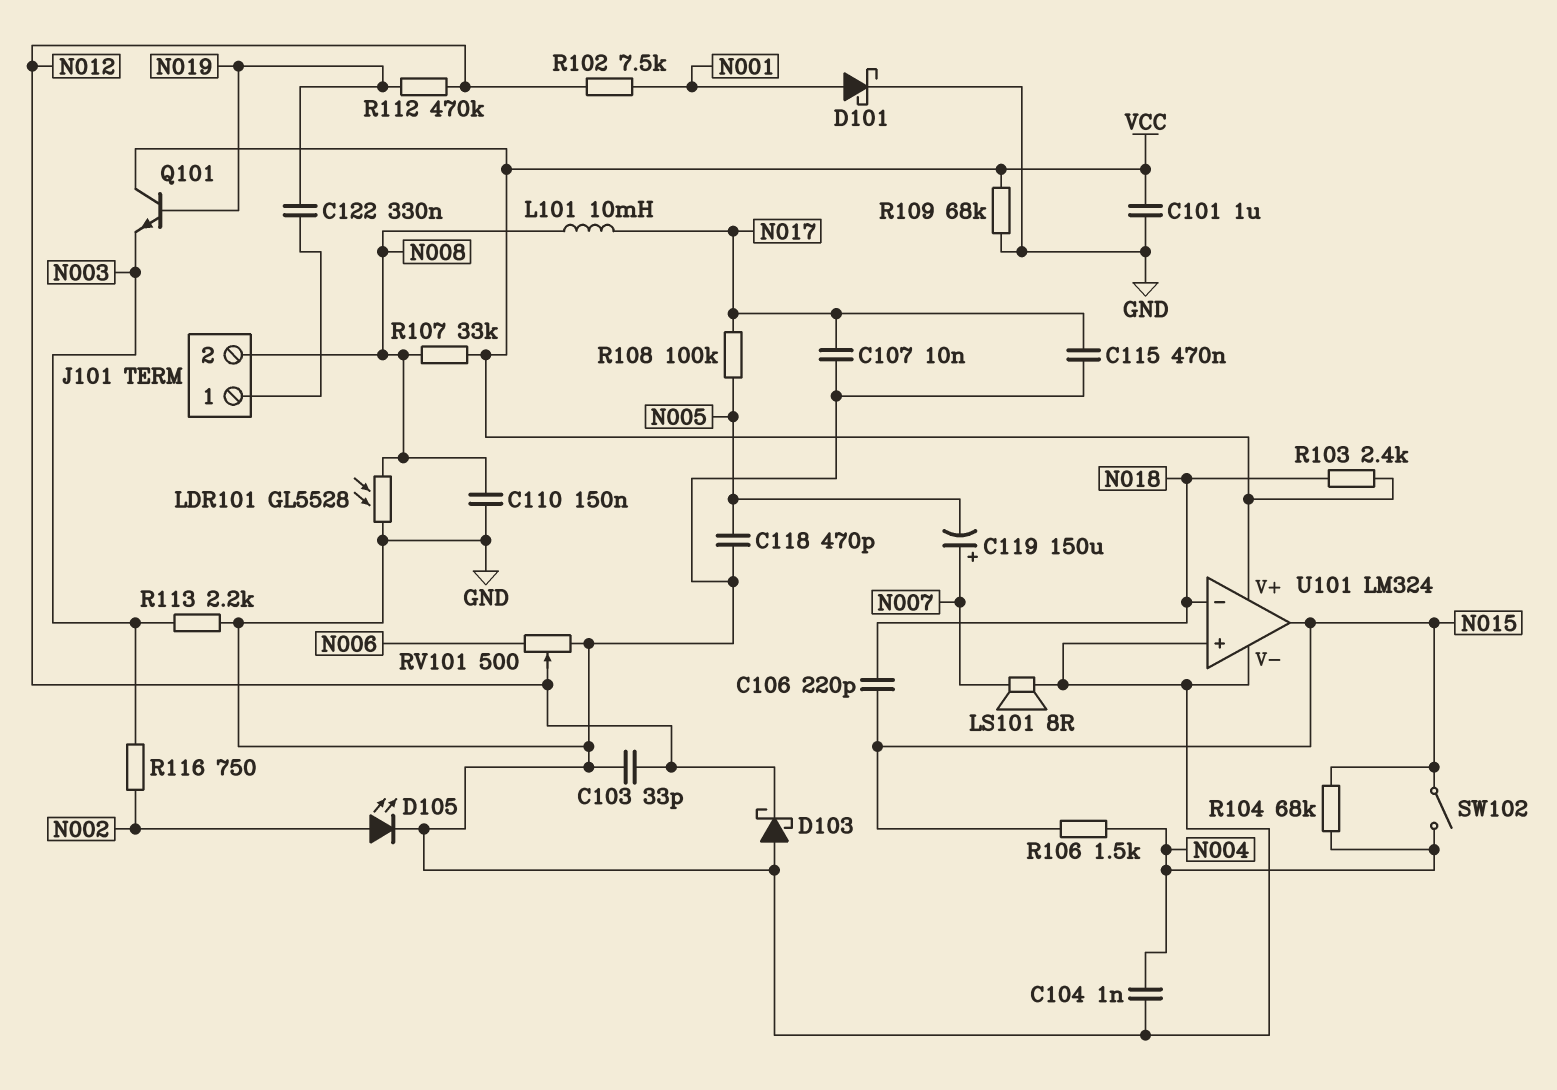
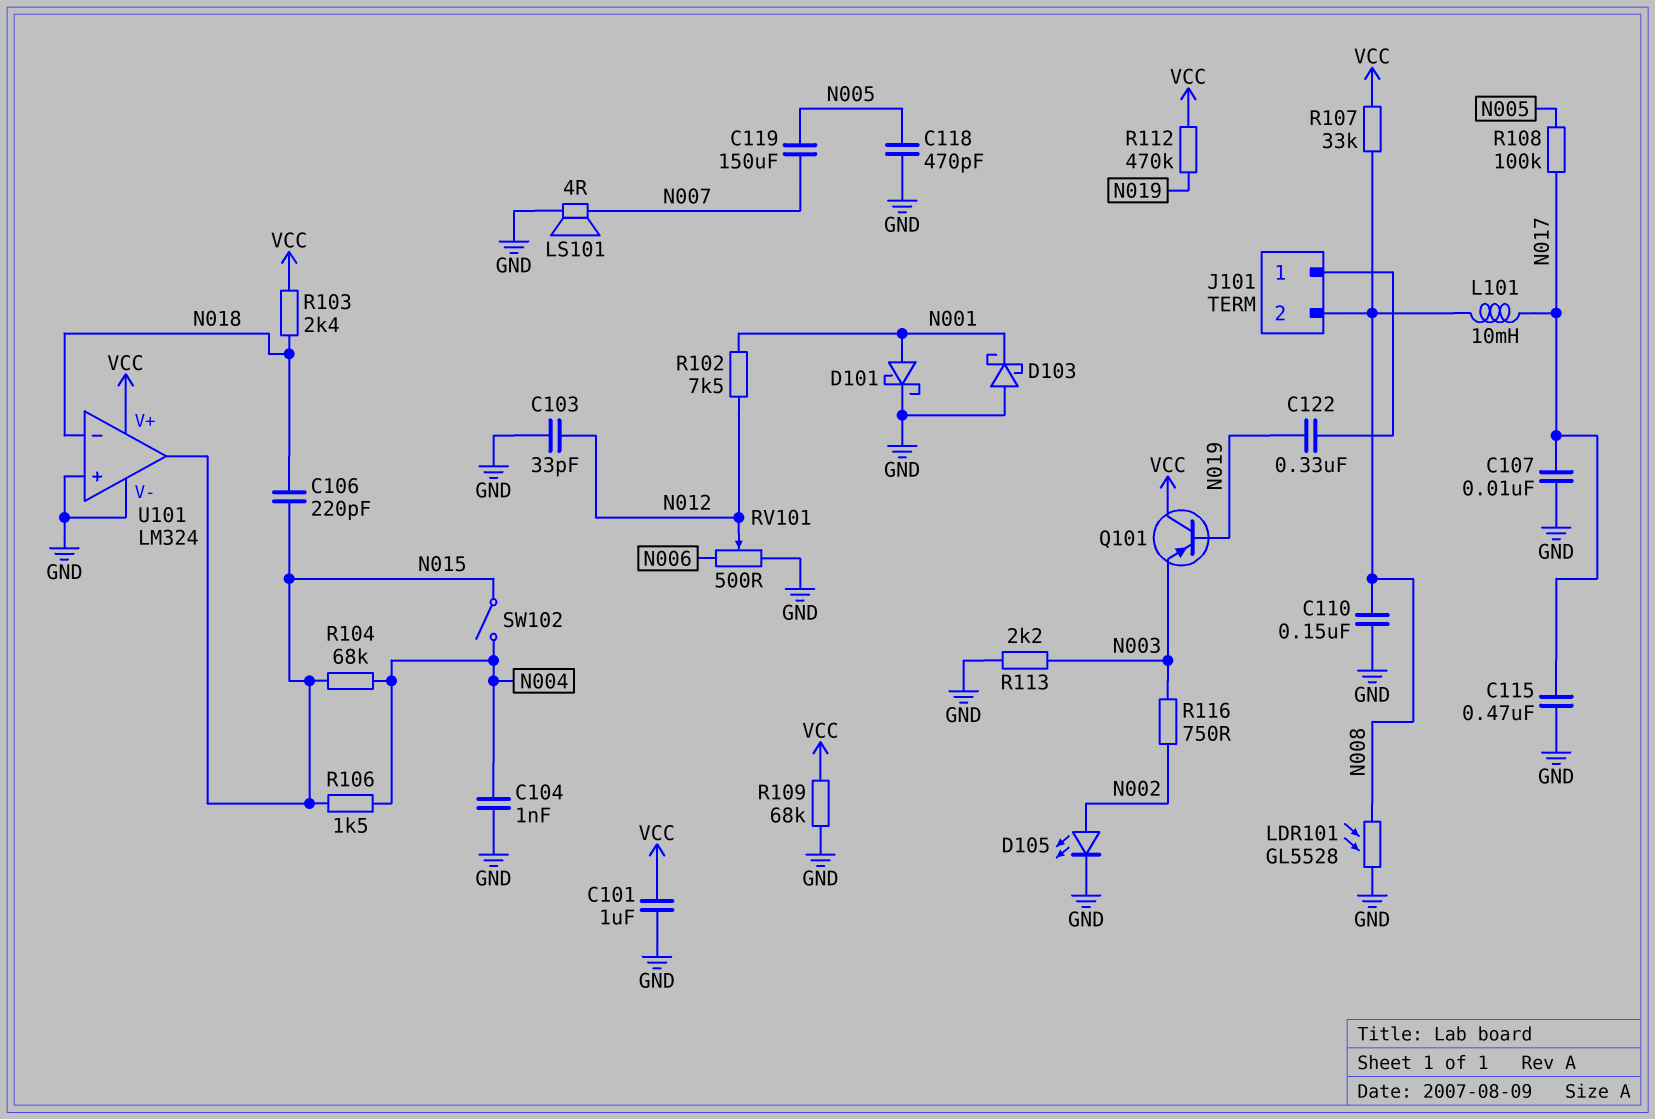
C119: 150uF (plus N007, minus N005) -> 150uF (N005, N007)
D103: schottky (A GND, K N012) -> schottky (A GND, K N001)
LS101: speaker 8R (GND, N007) -> speaker 4R (GND, N007)
Q101: NPN (B N019, C VCC, E N003) -> PNP (B N019, C VCC, E N003)
R112: 470k (N012, N019) -> 470k (N019, VCC)

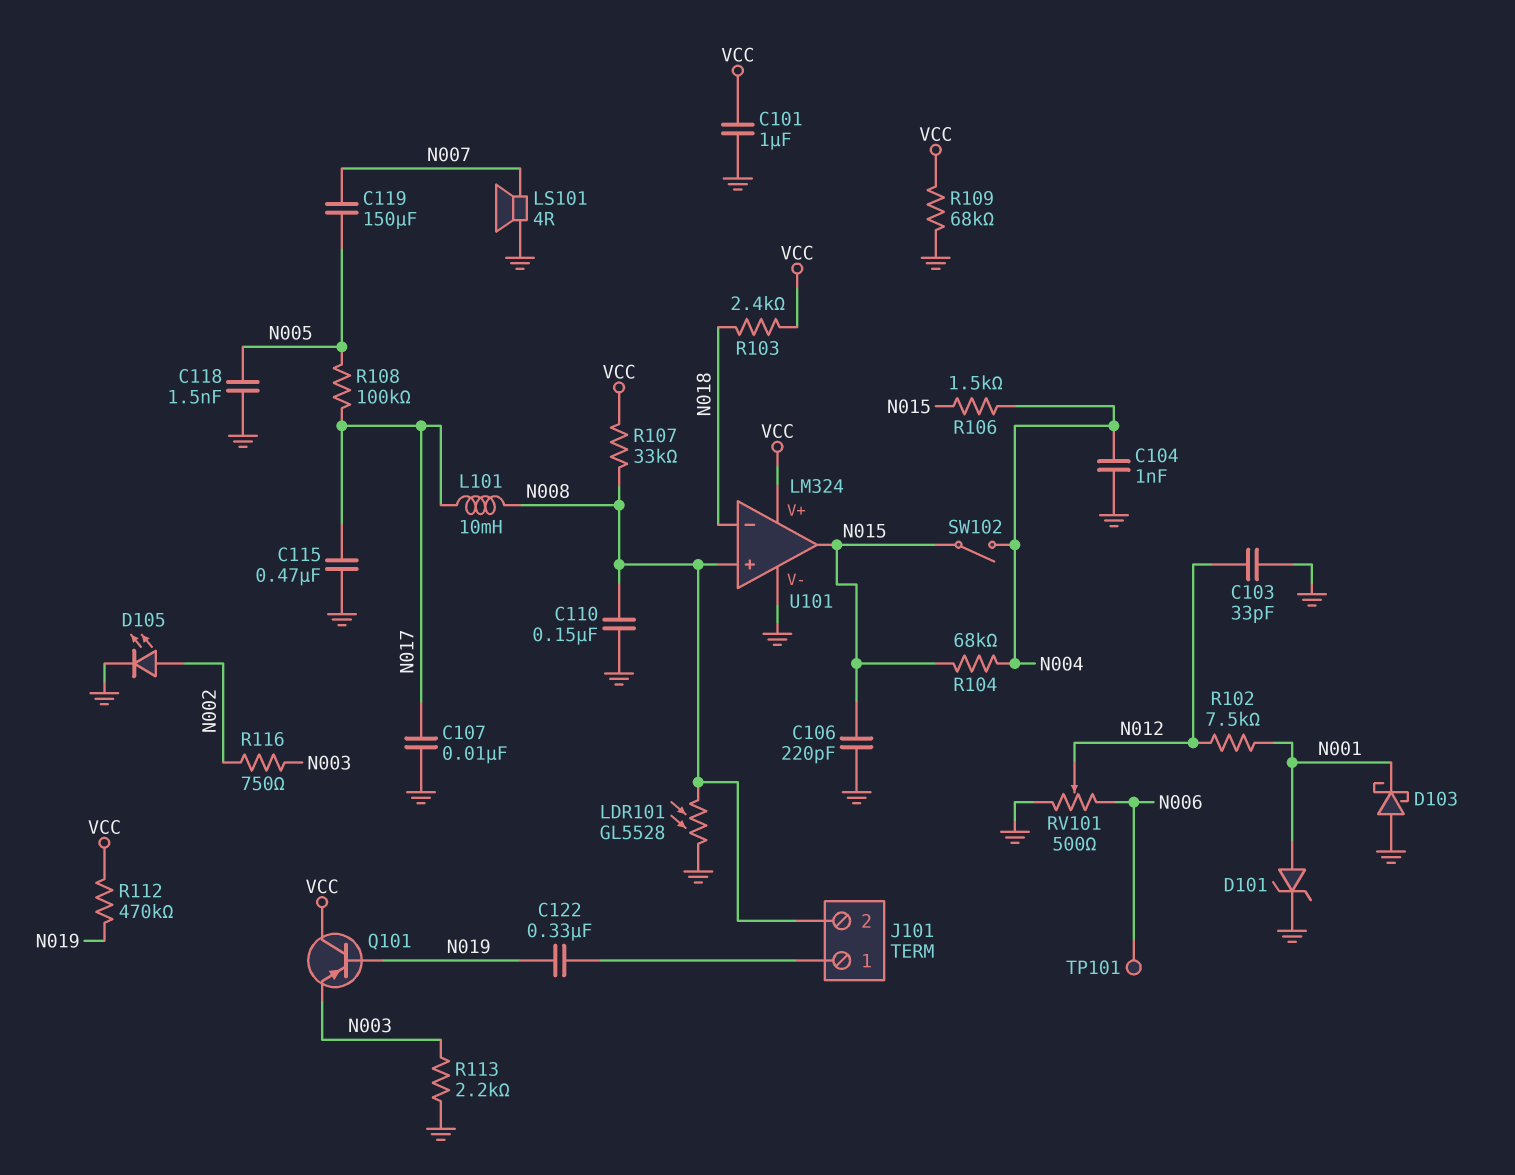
C106: 220pF (N015, N018) -> 220pF (GND, N015)
C118: 470pF (GND, N005) -> 1.5nF (GND, N005)
D101: schottky (A N001, K GND) -> zener (A N001, K GND)
TP101: none -> test point (N006)
U101 pin in+: GND -> N008

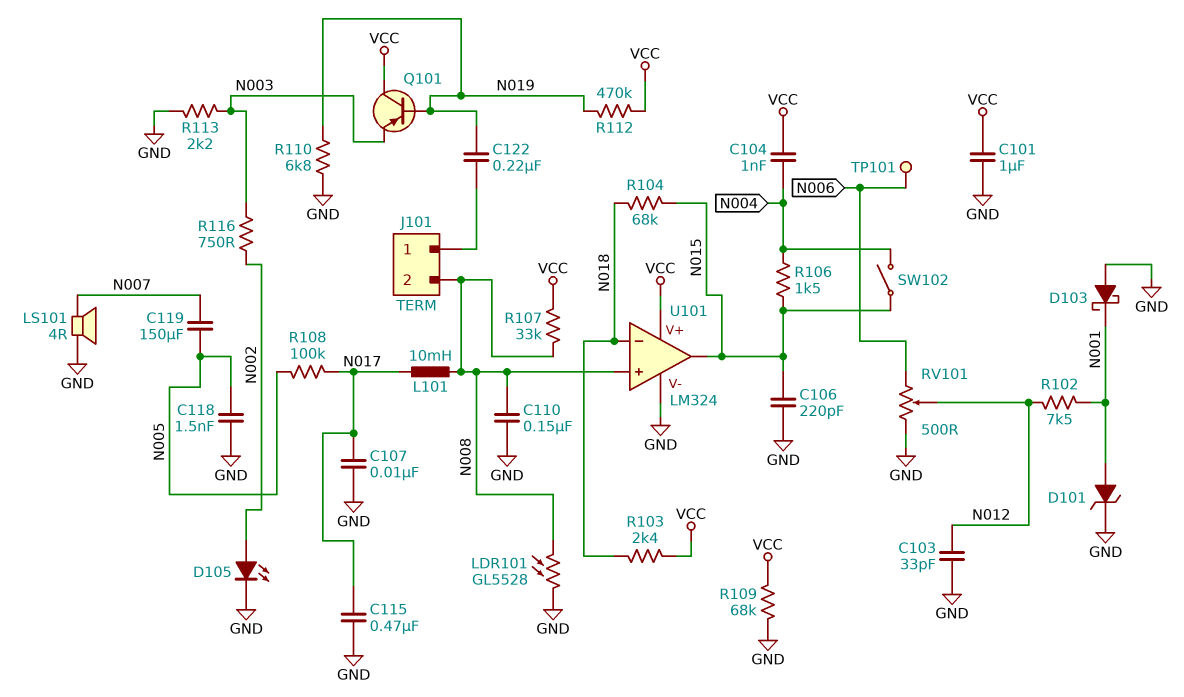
C104: 1nF (GND, N004) -> 1nF (N004, VCC)
C122: 330nF (J101/1, N019) -> 220nF (J101/1, N019)
R104: 68k (N004, N015) -> 68k (N015, N018)
R110: none -> 6.8k (GND, N019)

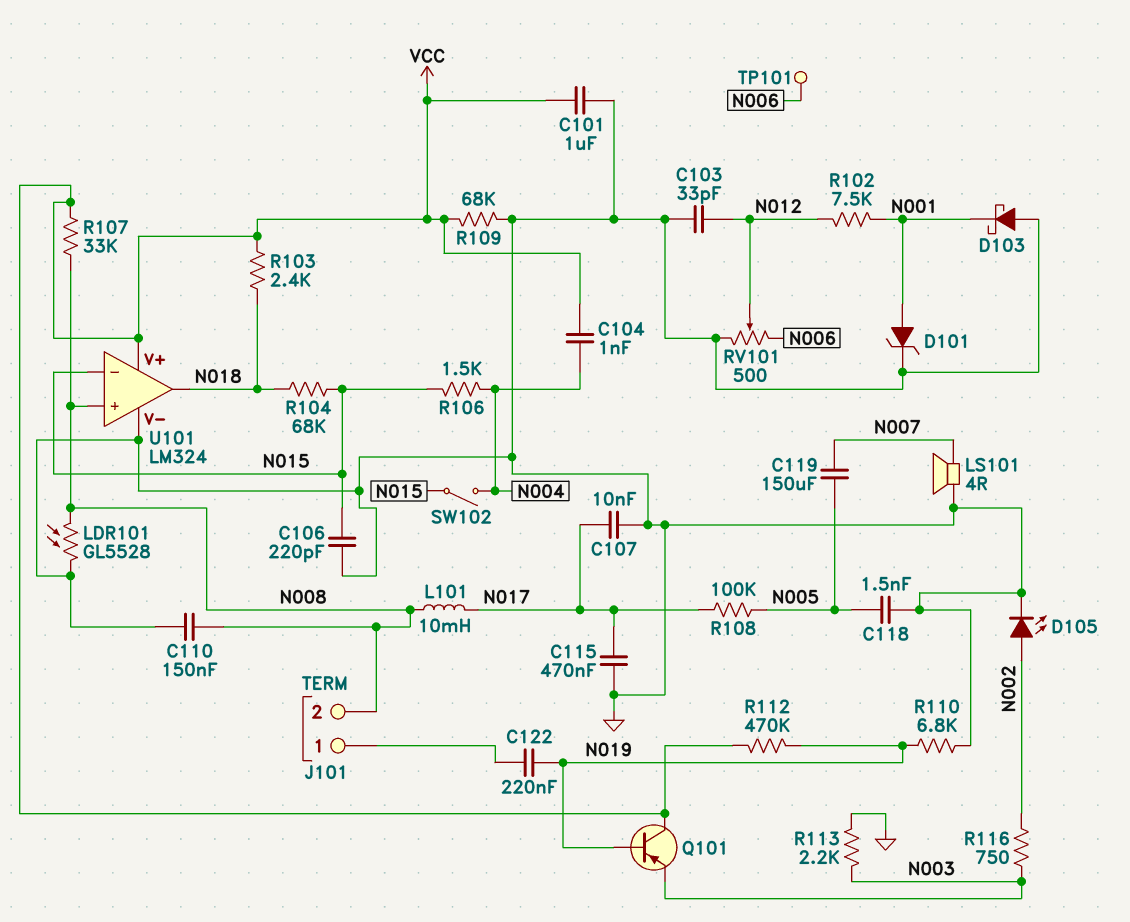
U101 pin in-: N018 -> N015
U101 pin out: N015 -> N018

